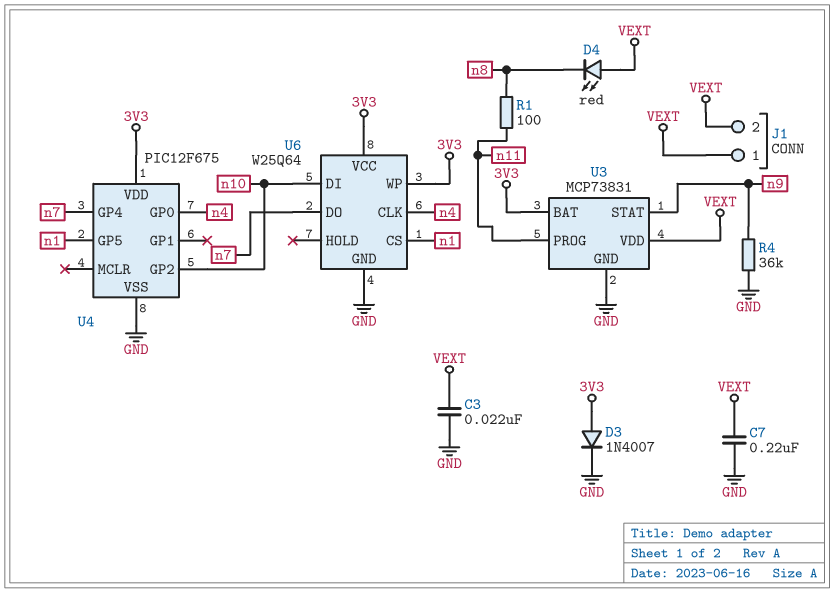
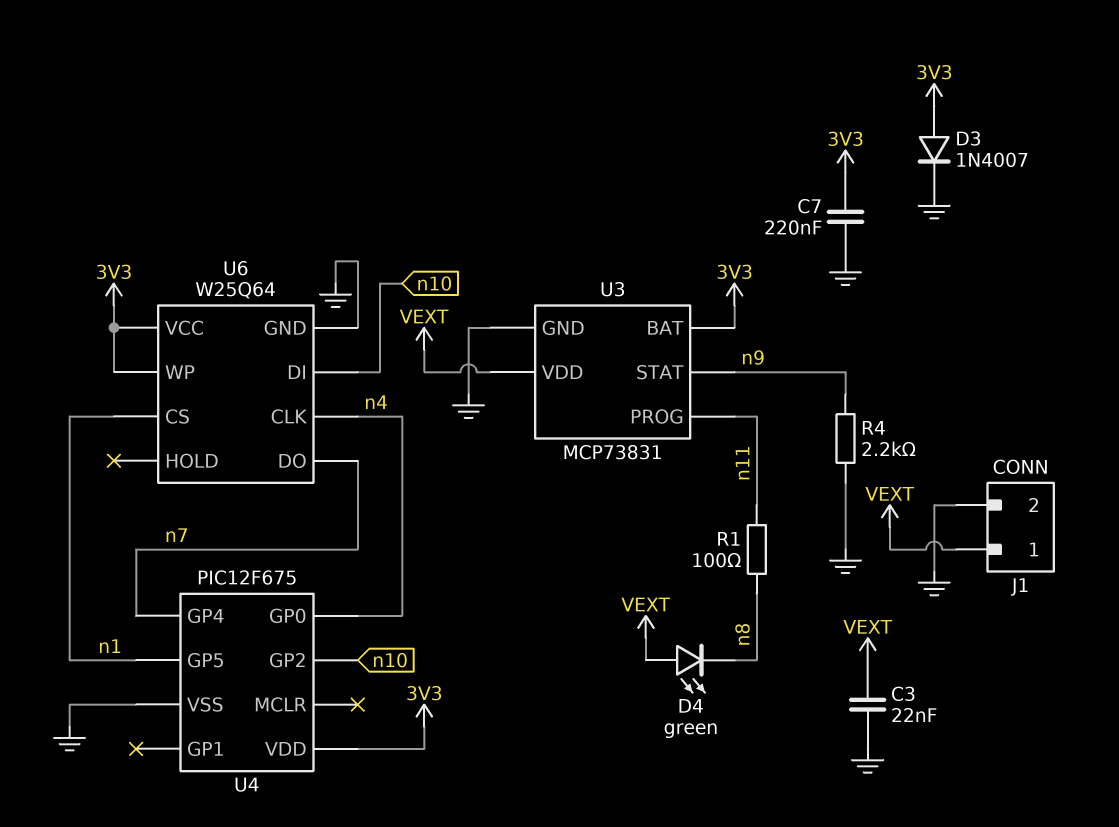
C7: 220nF (GND, VEXT) -> 220nF (3V3, GND)
D4: LED red (A VEXT, K n8) -> LED green (A VEXT, K n8)
J1 pin 2: VEXT -> GND
R4: 36k (GND, n9) -> 2.2k (GND, n9)

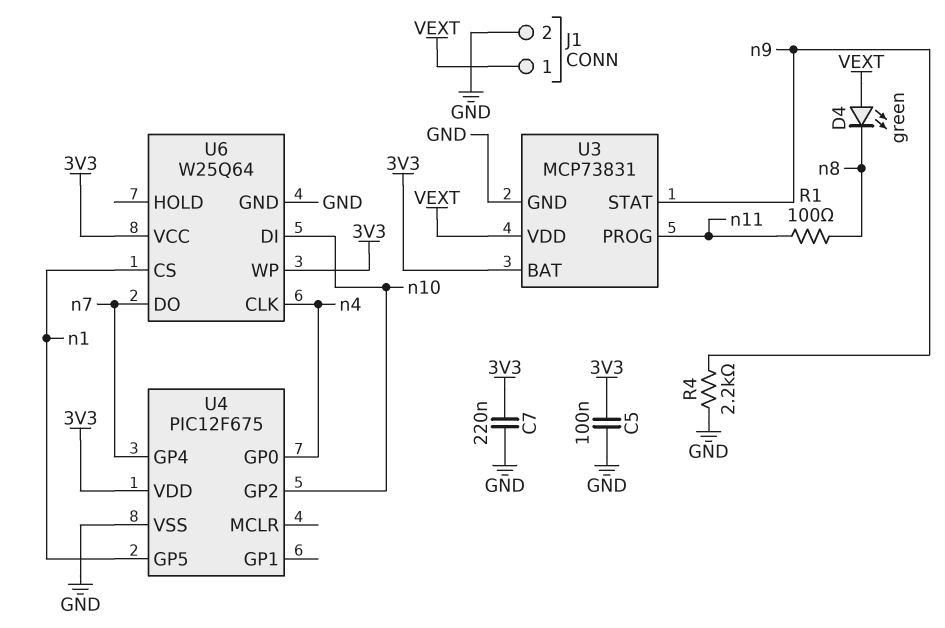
C3: 22nF (GND, VEXT) -> none
C5: none -> 100nF (3V3, GND)
D3: diode 1N4007 (A 3V3, K GND) -> none

